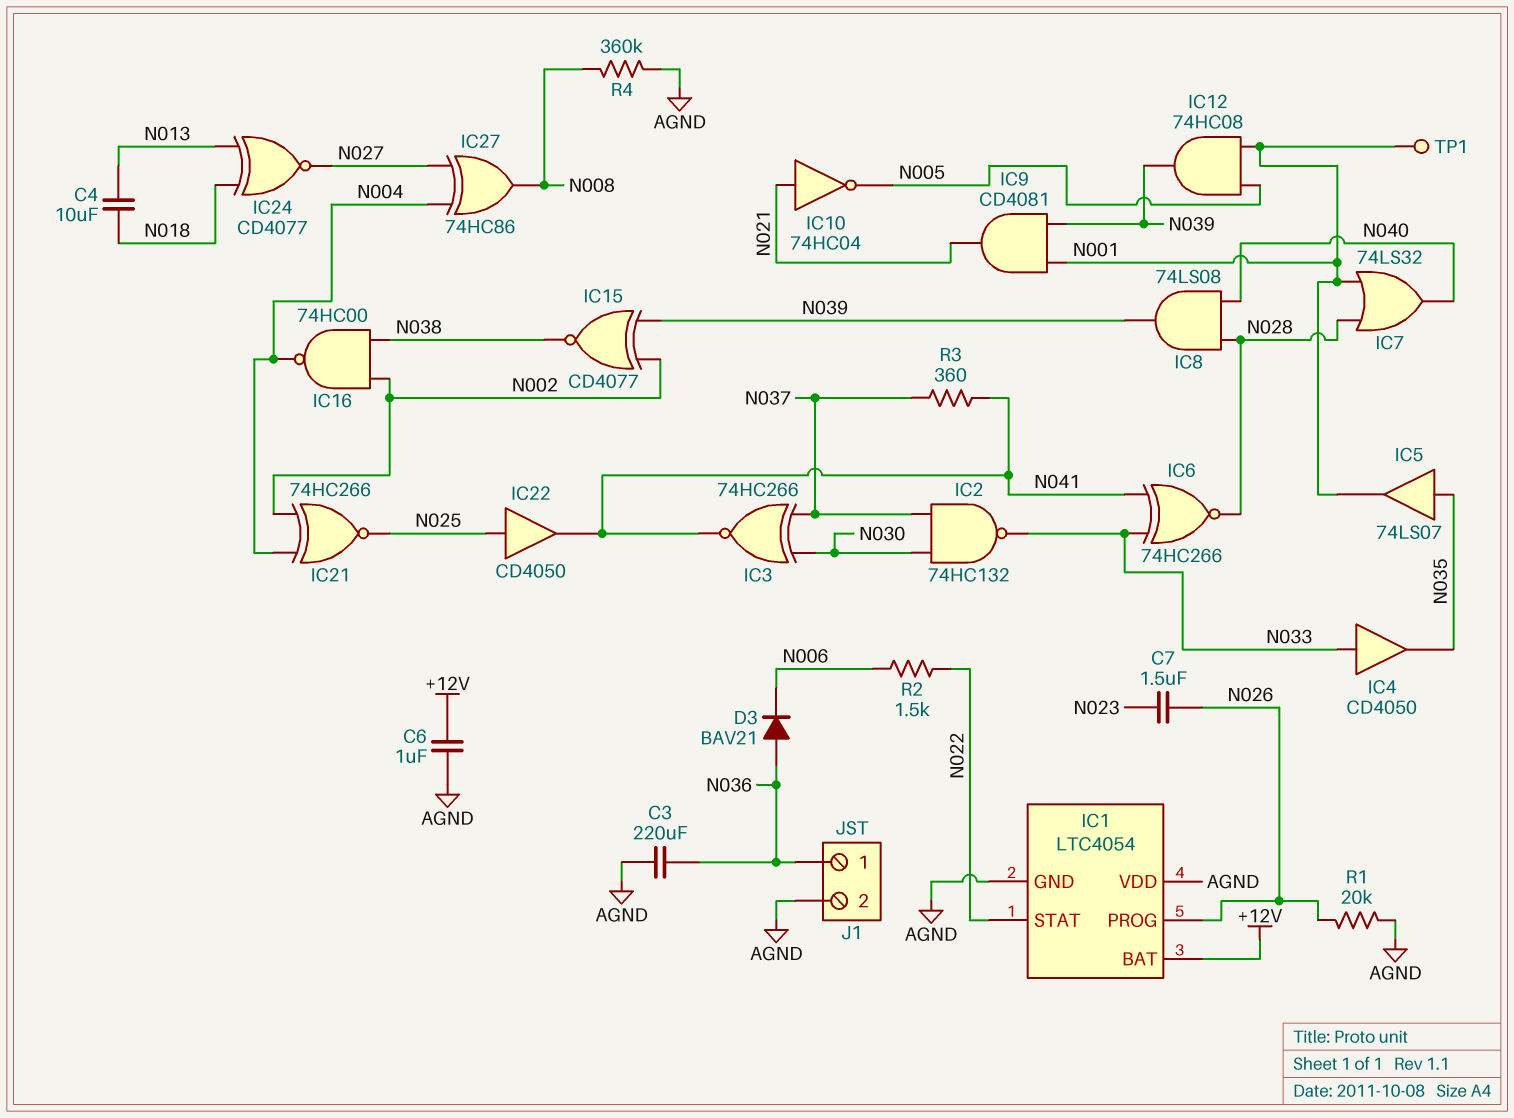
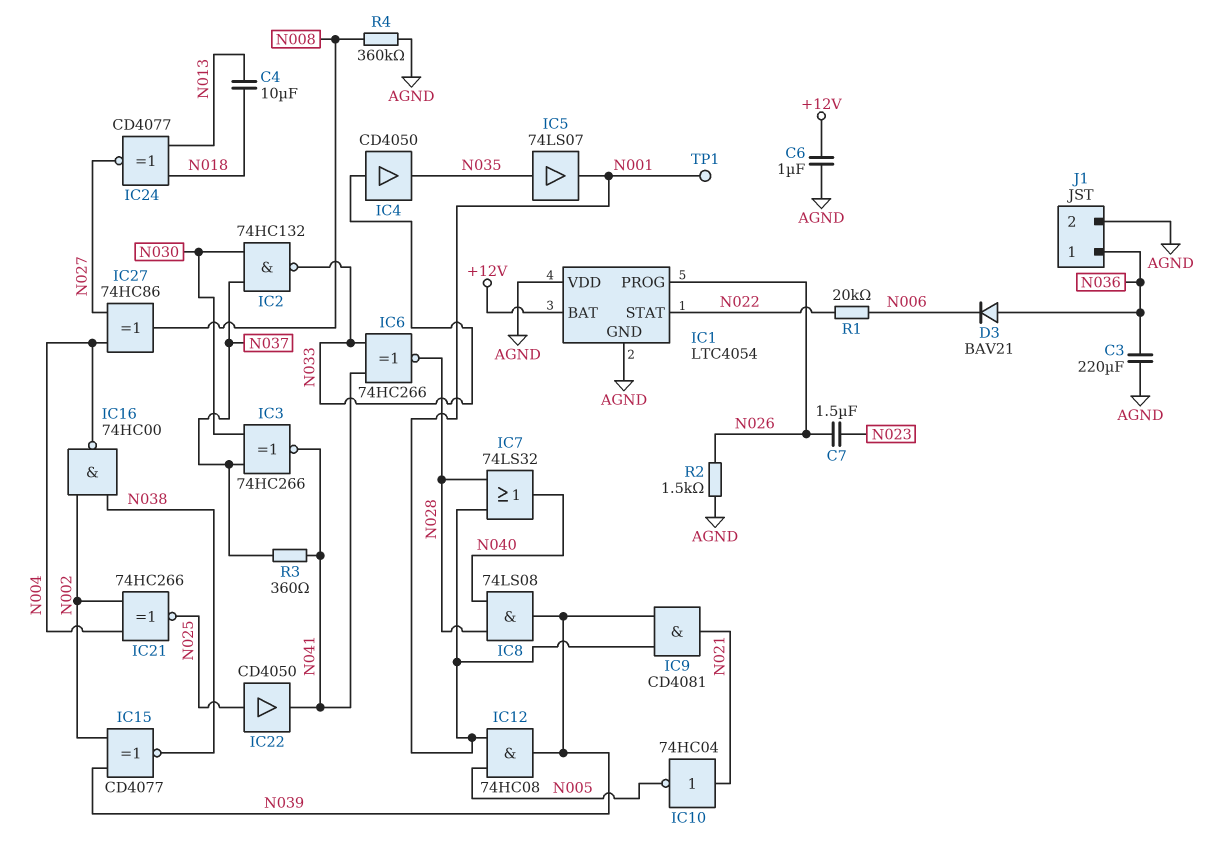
R1: 20k (AGND, N026) -> 20k (N006, N022)
R2: 1.5k (N006, N022) -> 1.5k (AGND, N026)

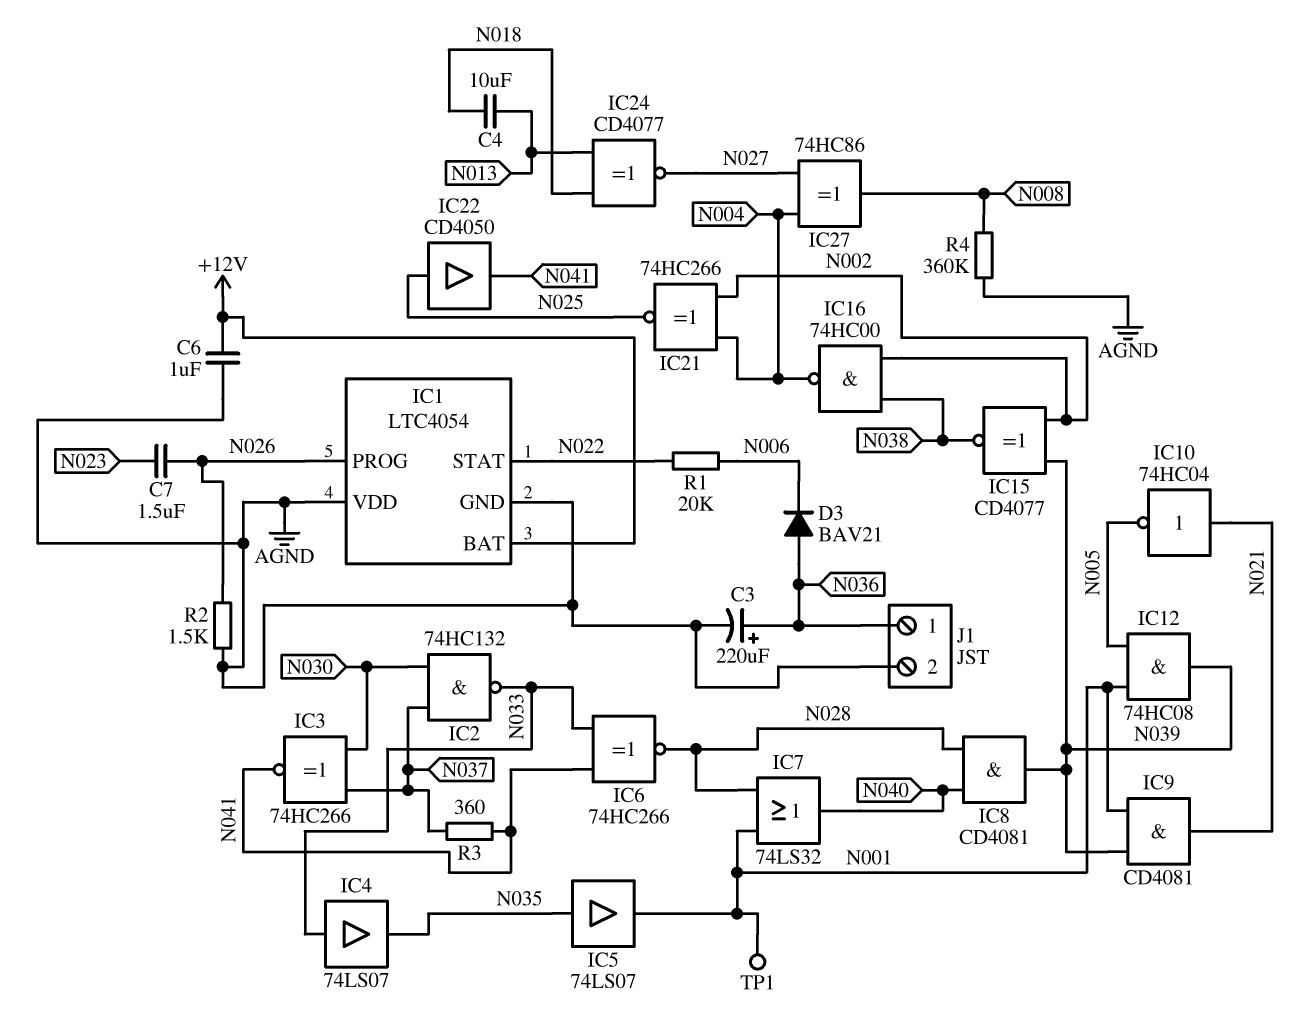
C3: 220uF (AGND, N036) -> 220uF (plus N036, minus AGND)
IC4: buffer CD4050 (in N033, out N035) -> buffer 74LS07 (in N033, out N035)
IC8: AND 74LS08 (in N028, in N040, out N039) -> AND CD4081 (in N028, in N040, out N039)

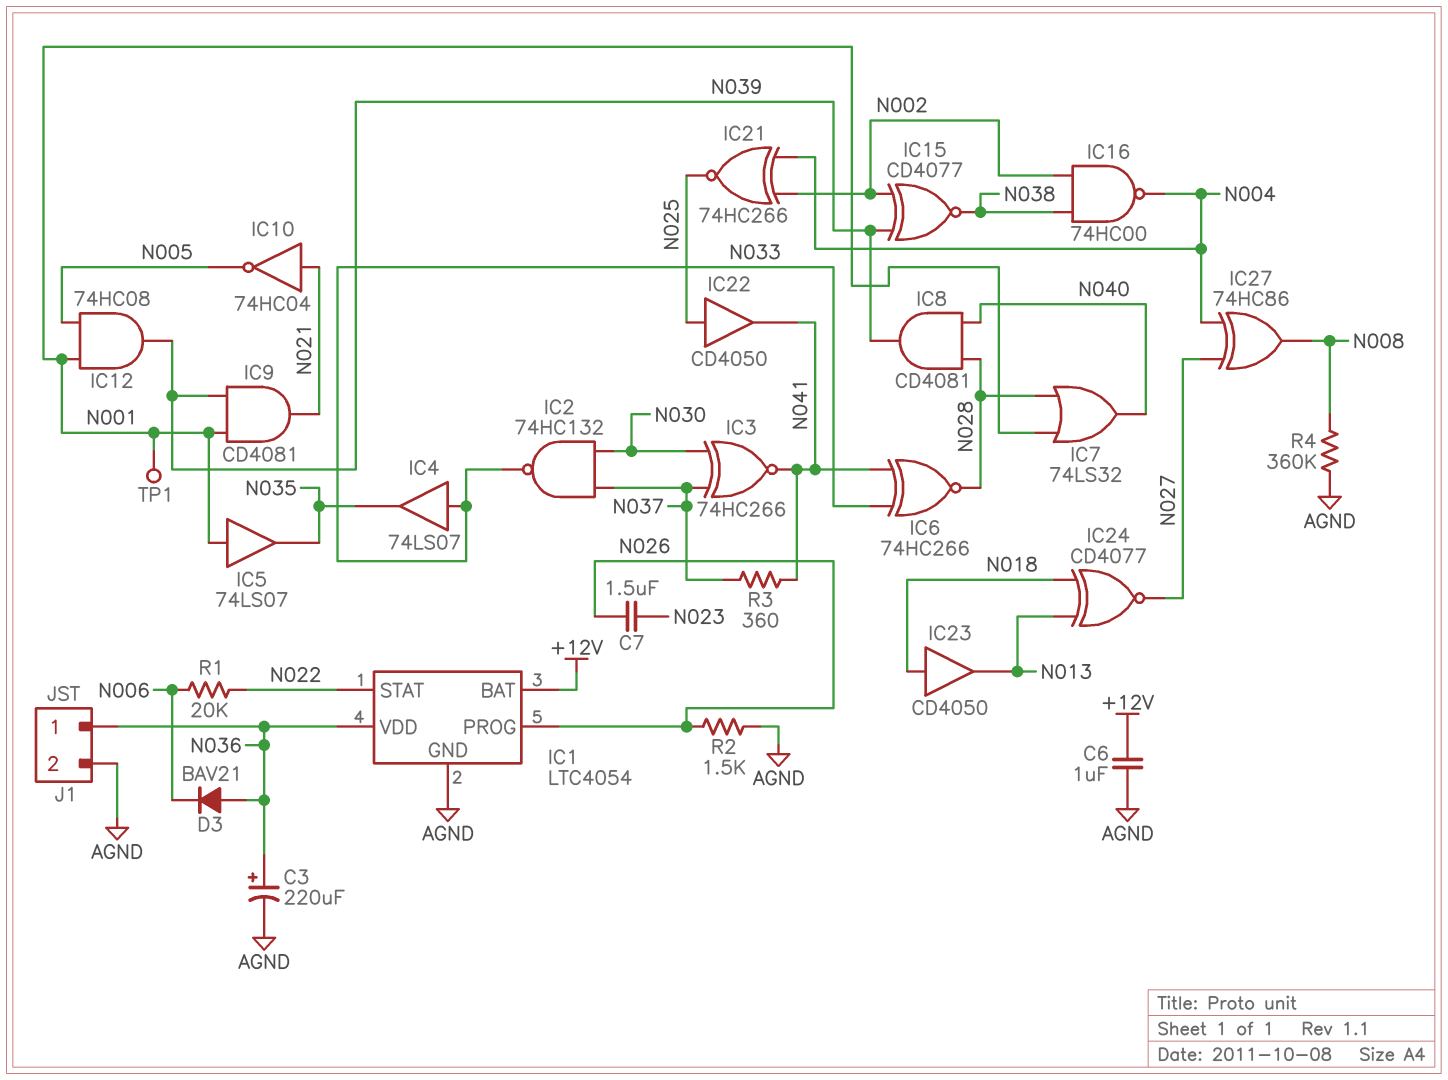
C4: 10uF (N013, N018) -> none
IC1 pin VDD: AGND -> N036
IC5: buffer 74LS07 (in N035, out N001) -> buffer 74LS07 (in N001, out N035)
IC23: none -> buffer CD4050 (in N018, out N013)

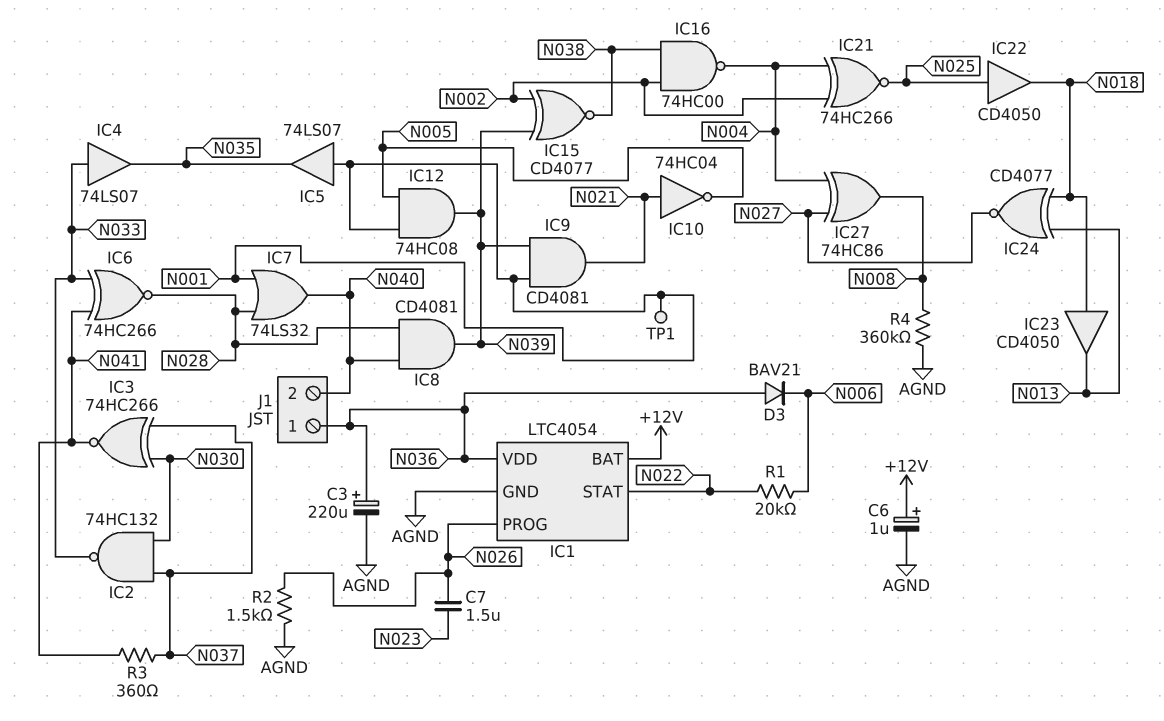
C6: 1uF (+12V, AGND) -> 1uF (plus +12V, minus AGND)
IC22: buffer CD4050 (in N025, out N041) -> buffer CD4050 (in N025, out N018)
J1 pin 2: AGND -> N040

